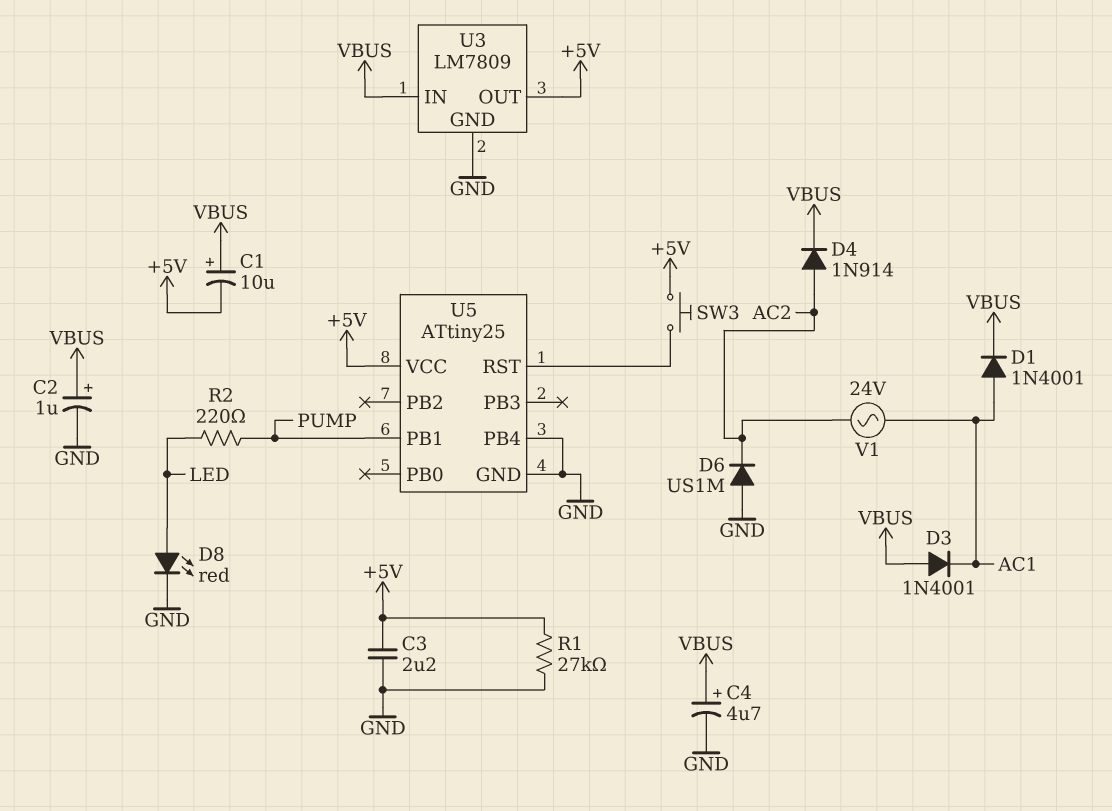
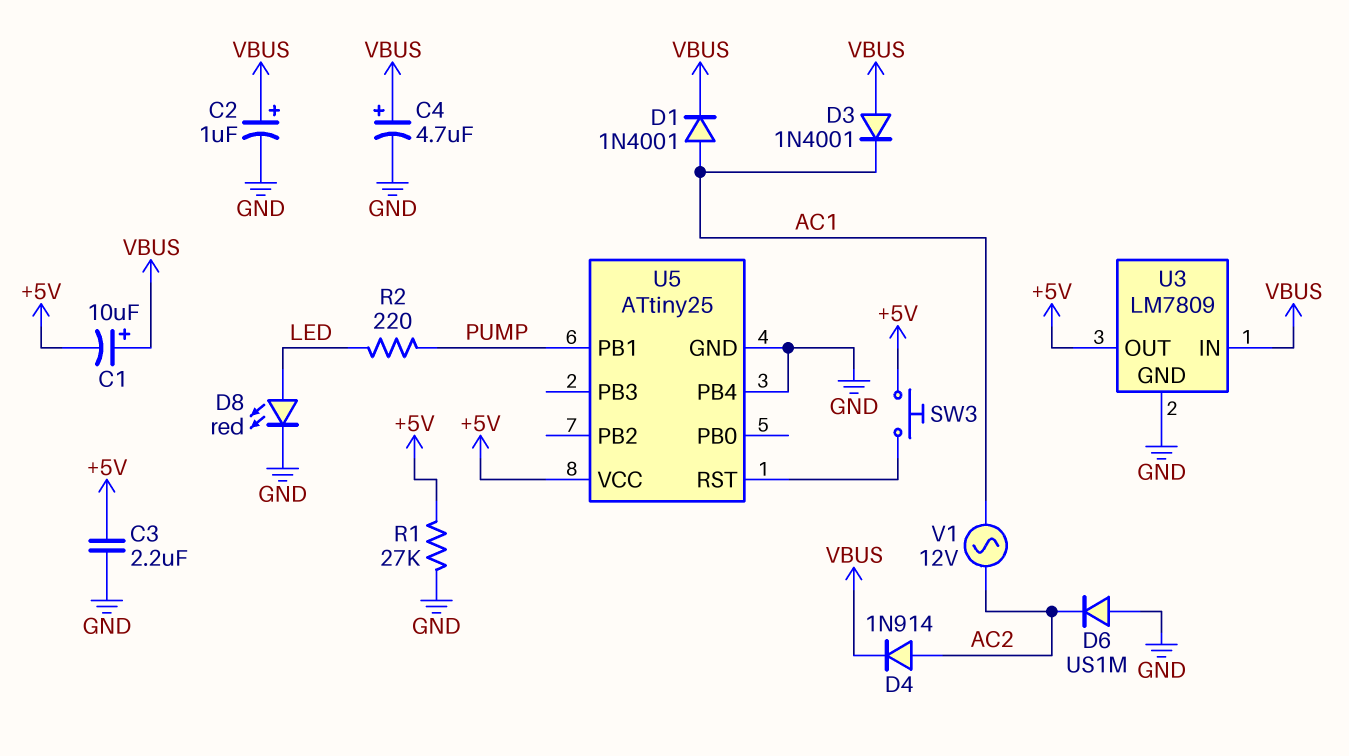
V1: AC 24V (AC1, AC2) -> AC 12V (AC1, AC2)

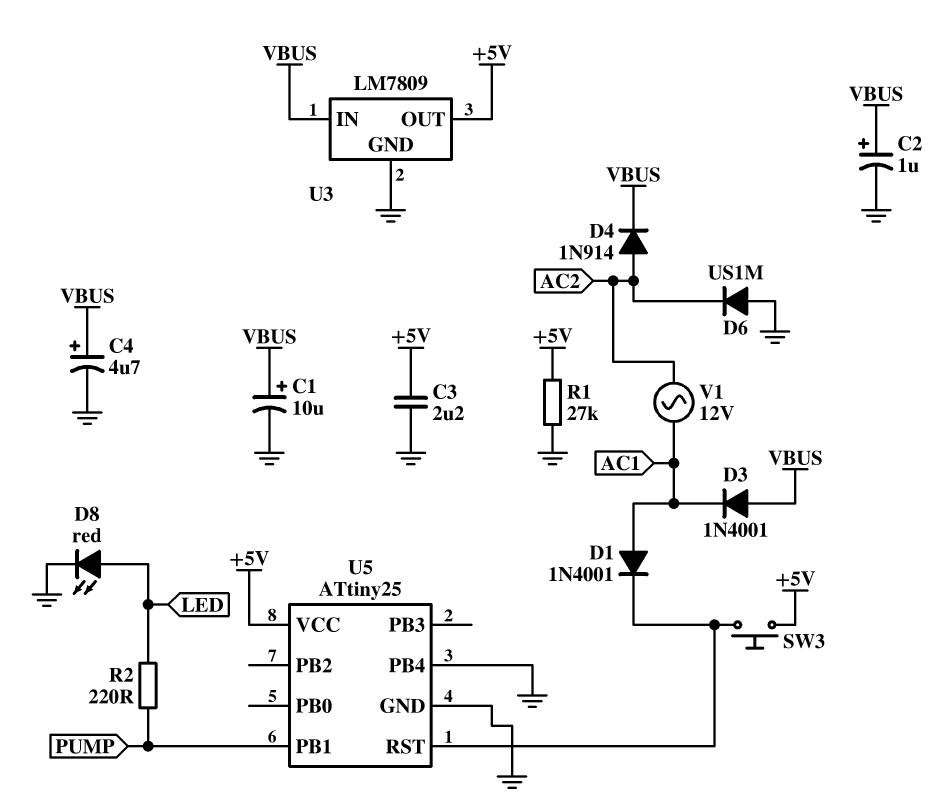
C1: 10uF (plus VBUS, minus +5V) -> 10uF (plus VBUS, minus GND)
D1: diode 1N4001 (A AC1, K VBUS) -> diode 1N4001 (A AC1, K U5/RST)

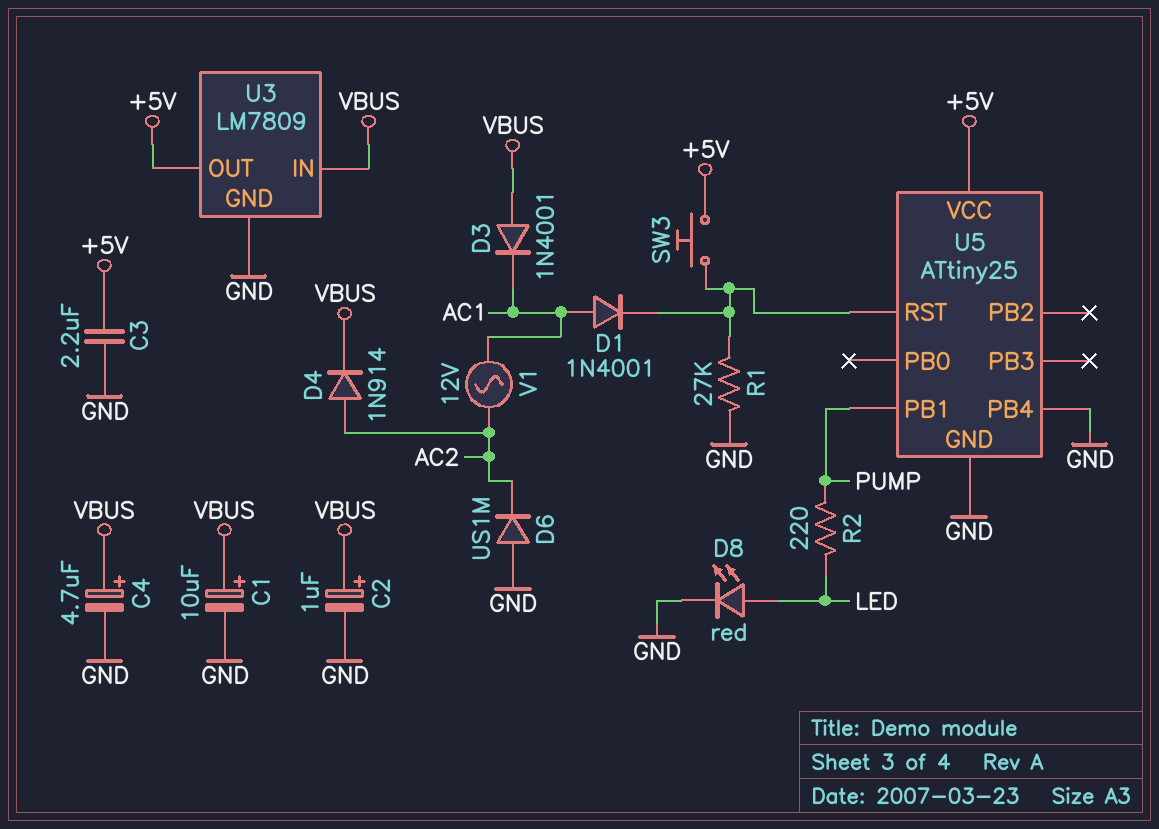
R1: 27k (+5V, GND) -> 27k (GND, U5/RST)

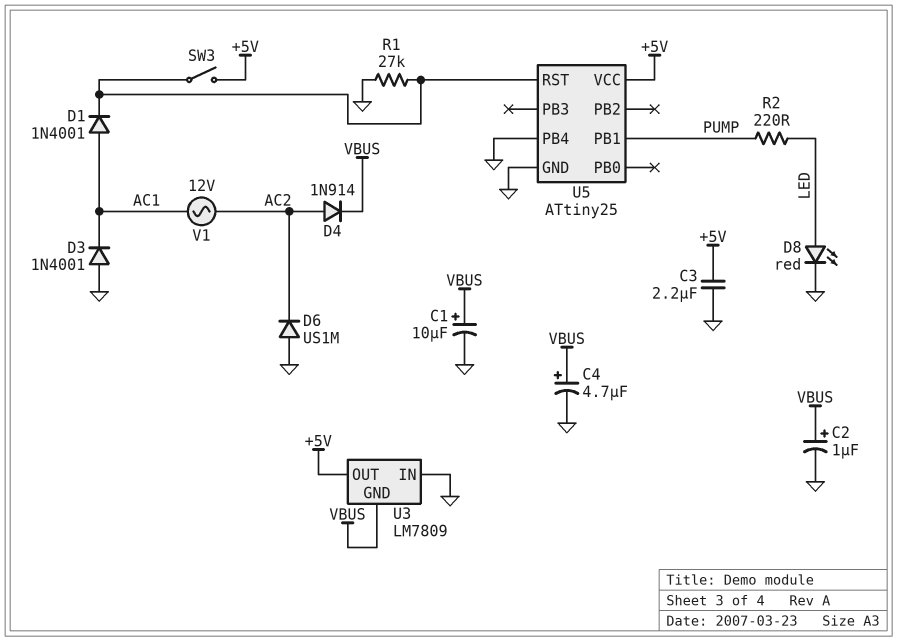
D3: diode 1N4001 (A VBUS, K AC1) -> diode 1N4001 (A GND, K AC1)
SW3: button (+5V, U5/RST) -> switch (+5V, U5/RST)
U3 pin GND: GND -> VBUS
U3 pin IN: VBUS -> GND

